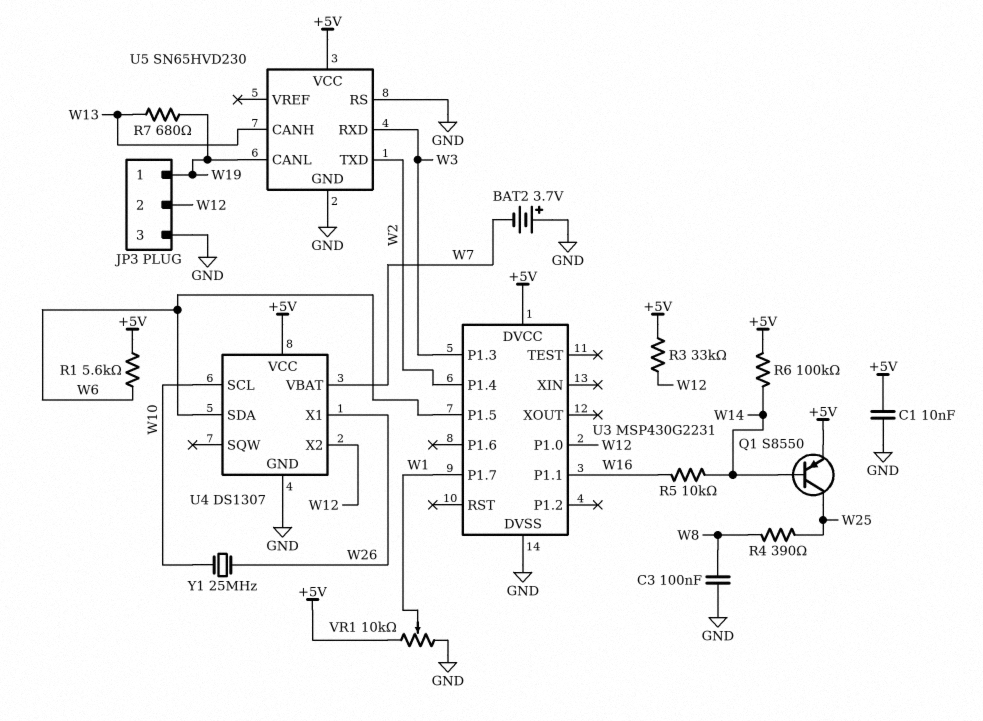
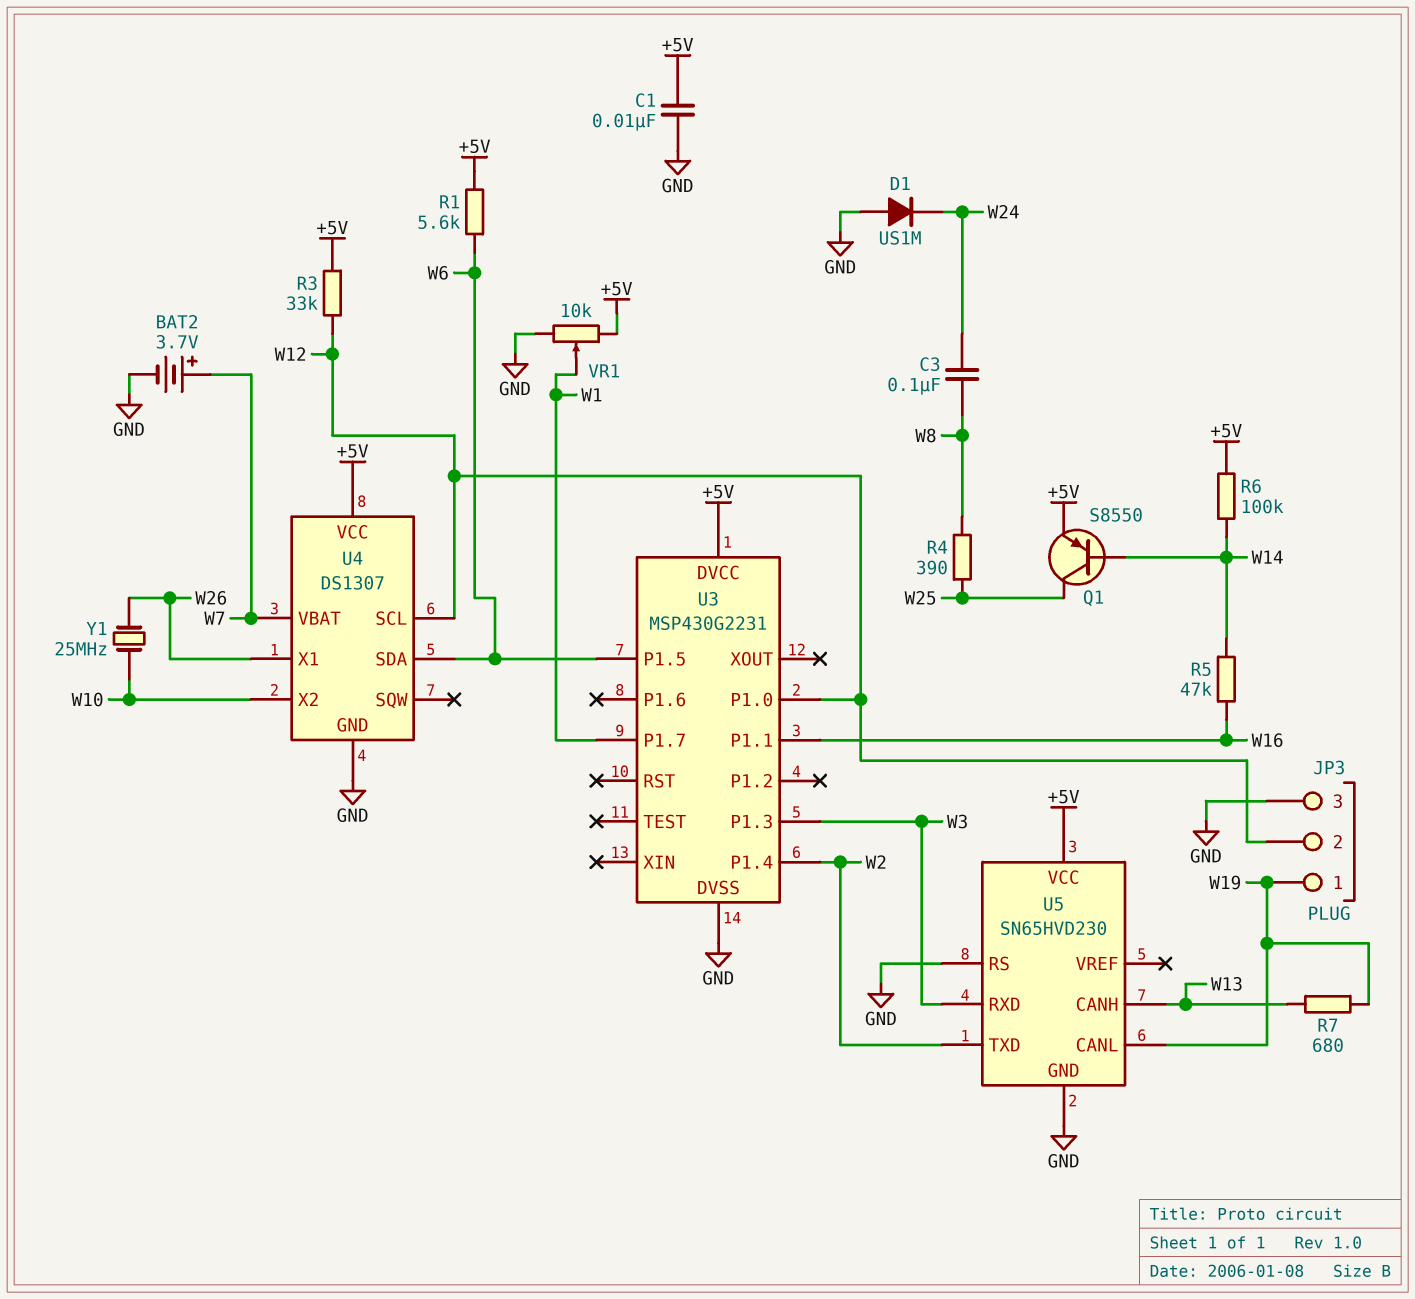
BAT2: 3.7V (plus GND, minus W7) -> 3.7V (plus W7, minus GND)
C3: 100nF (GND, W8) -> 100nF (W8, W24)
D1: none -> diode US1M (A GND, K W24)
R5: 10k (W14, W16) -> 47k (W14, W16)
U4 pin SCL: W10 -> W12
U4 pin X2: W12 -> W10

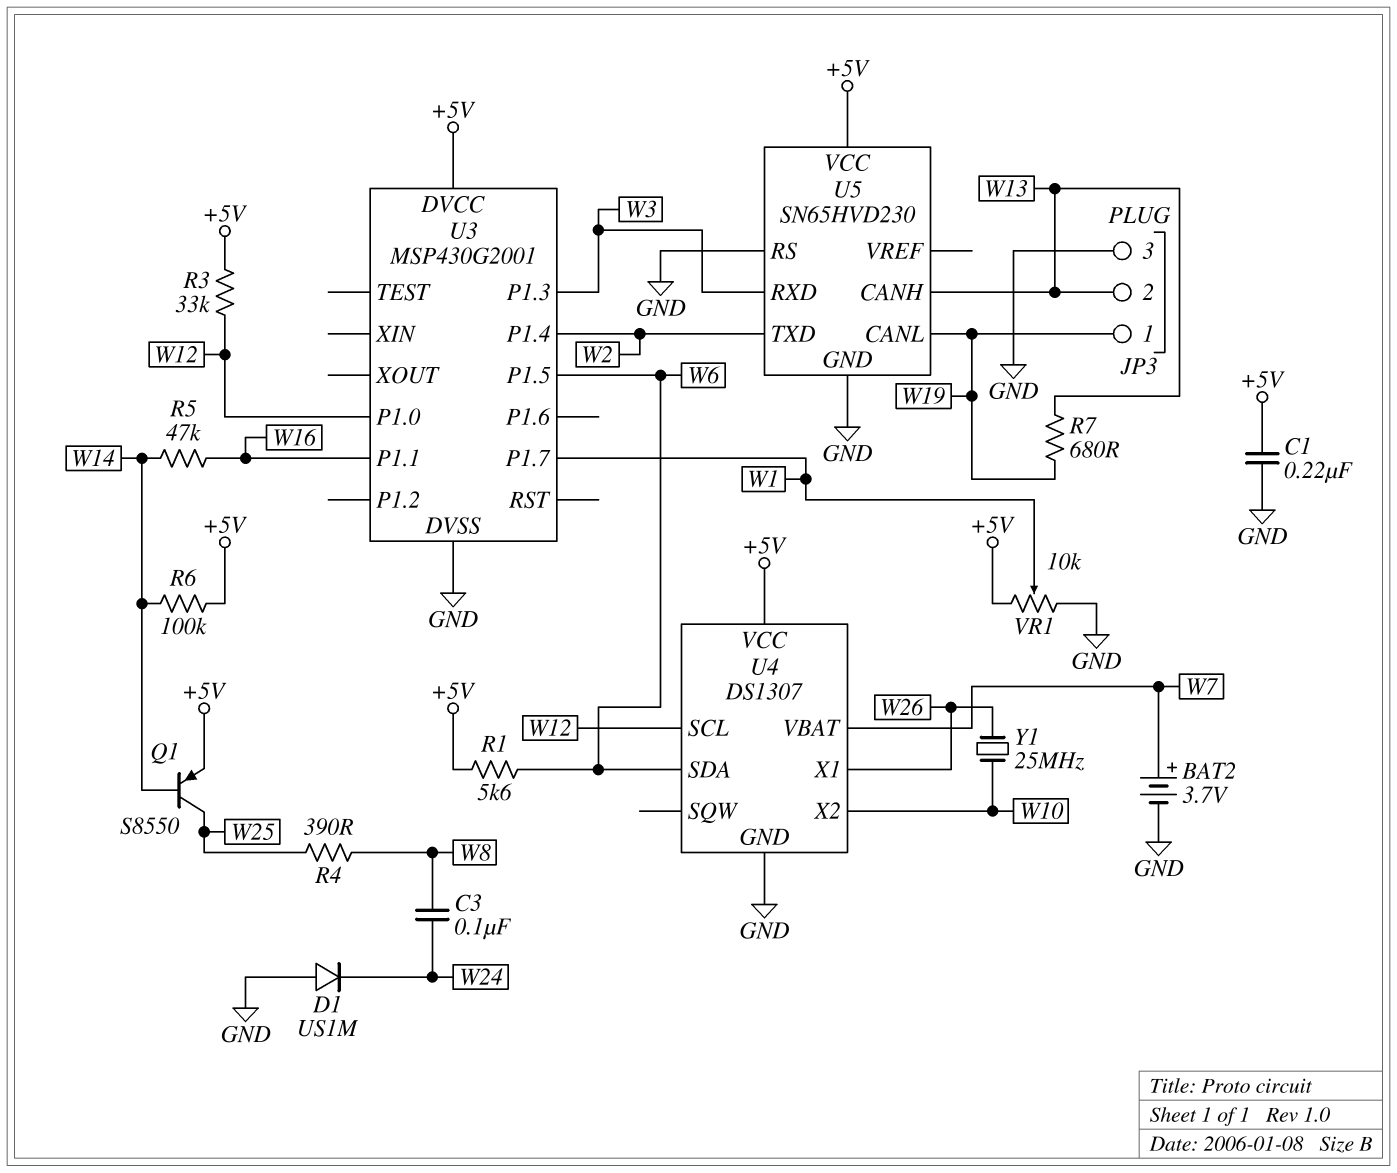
C1: 10nF (+5V, GND) -> 220nF (+5V, GND)
JP3 pin 2: W12 -> W13
U3: MSP430G2231 -> MSP430G2001

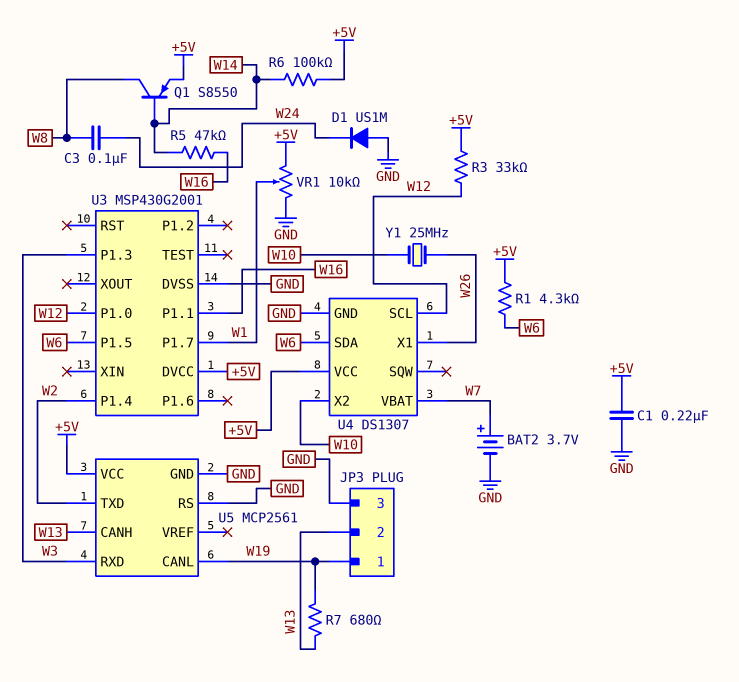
Q1: PNP S8550 (B W14, C W25, E +5V) -> PNP S8550 (B W14, C W8, E +5V)
R1: 5.6k (+5V, W6) -> 4.3k (+5V, W6)
R4: 390 (W8, W25) -> none
U5: SN65HVD230 -> MCP2561

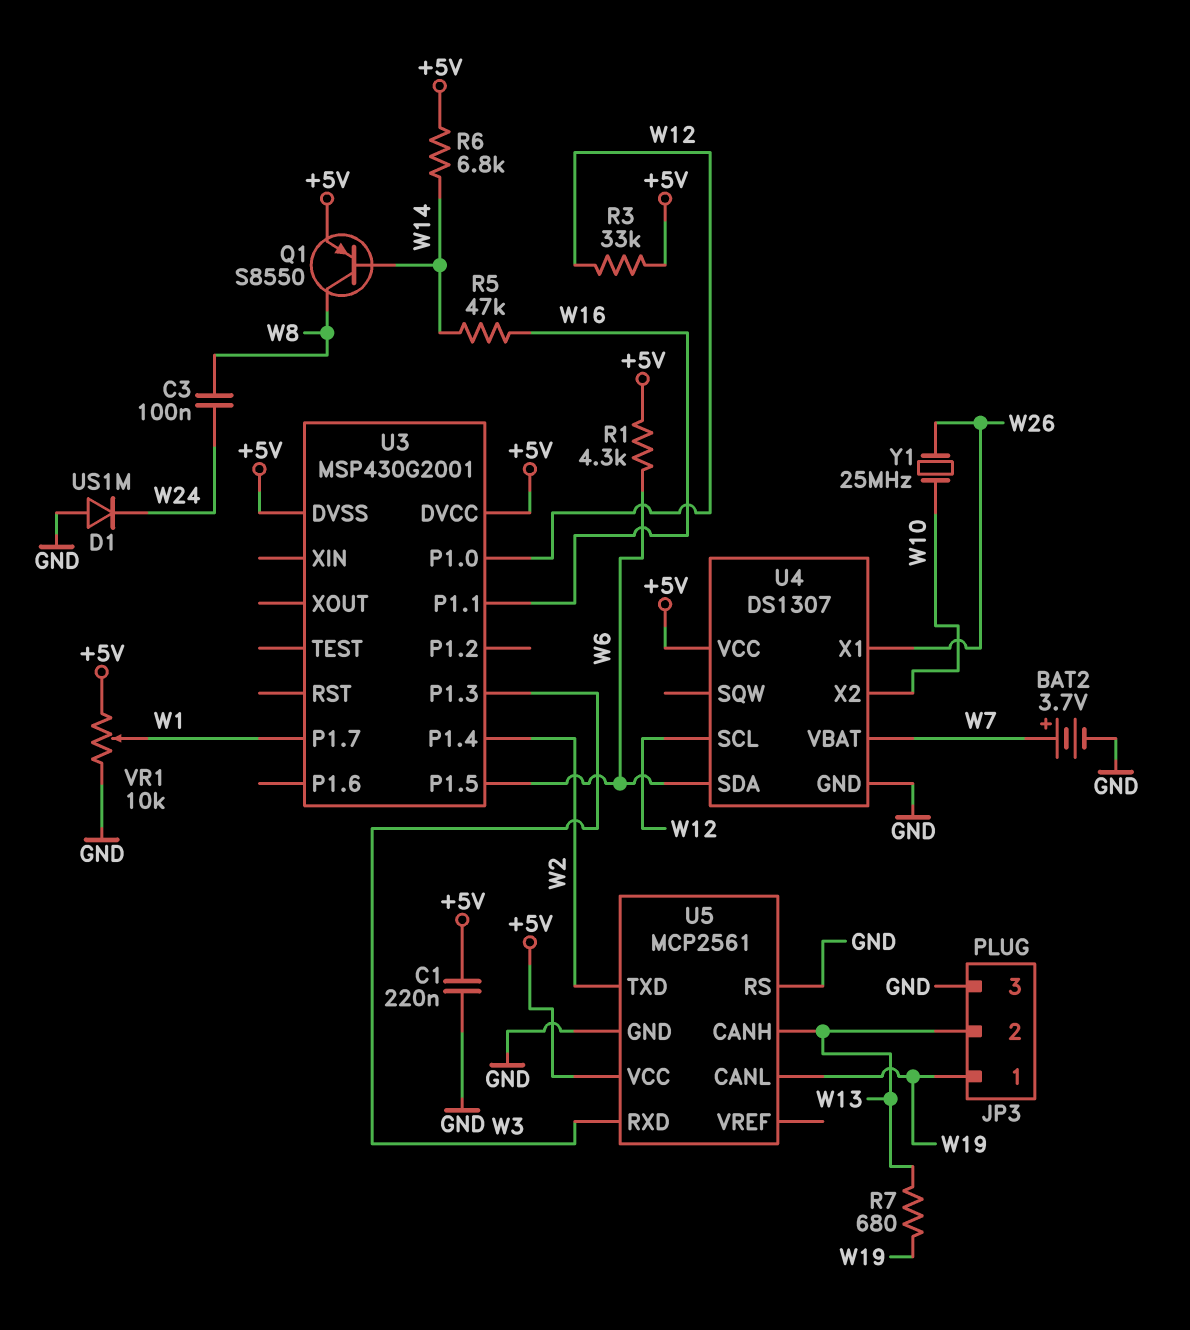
R6: 100k (+5V, W14) -> 6.8k (+5V, W14)
U3 pin DVSS: GND -> +5V

